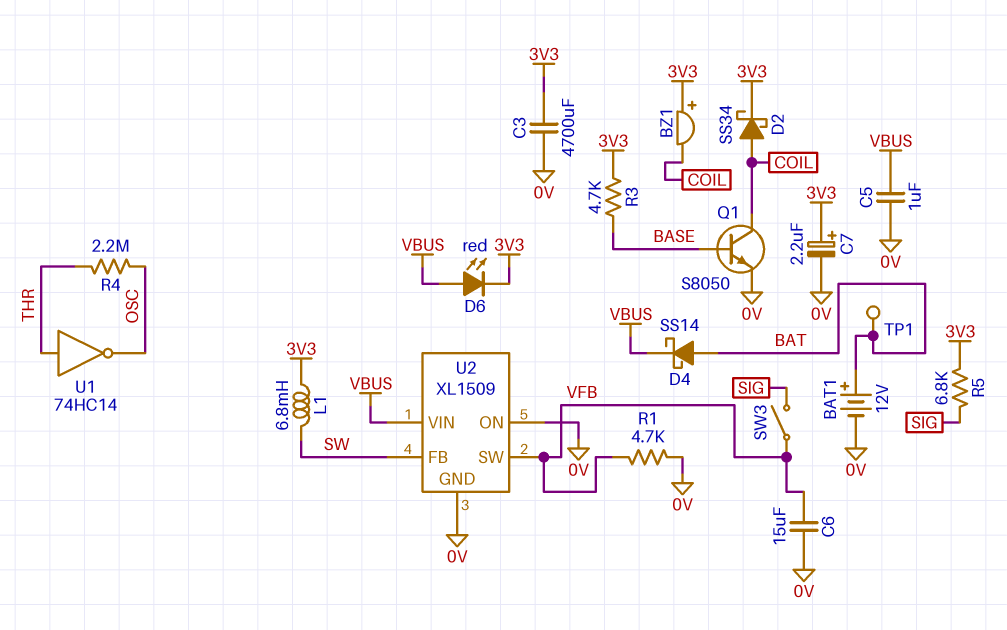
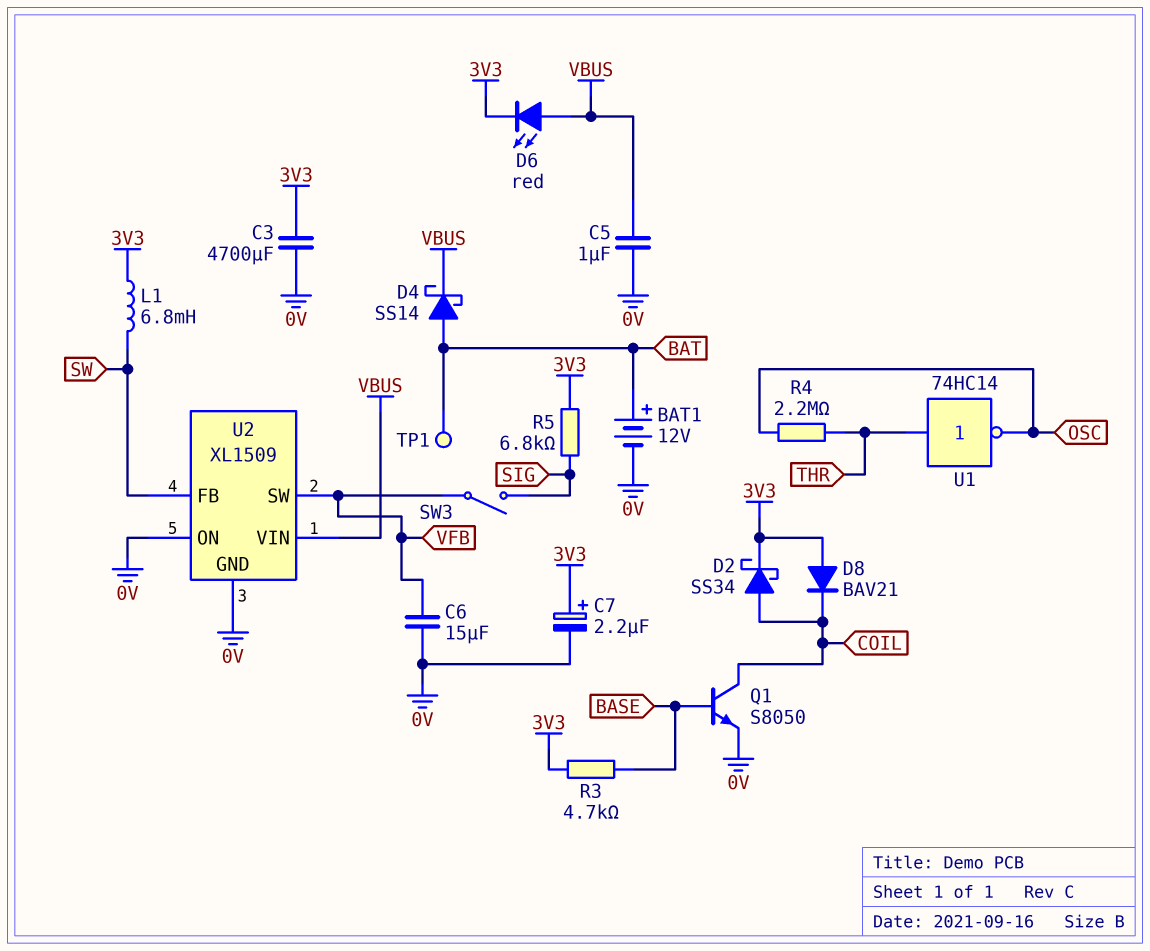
BZ1: buzzer (plus 3V3, minus COIL) -> none
D8: none -> diode BAV21 (A 3V3, K COIL)
R1: 4.7k (0V, VFB) -> none

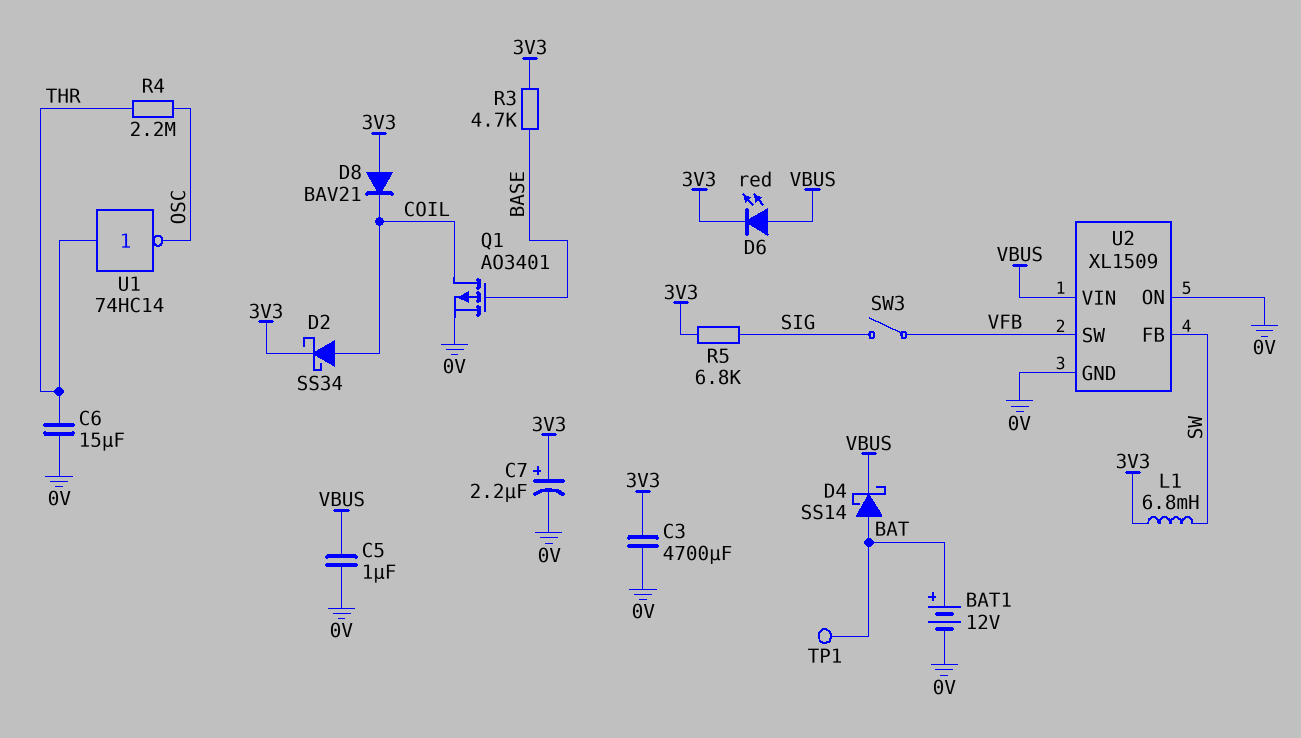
C6: 15uF (0V, VFB) -> 15uF (0V, THR)
Q1: NPN S8050 (B BASE, C COIL, E 0V) -> PMOS AO3401 (G BASE, D COIL, S 0V)

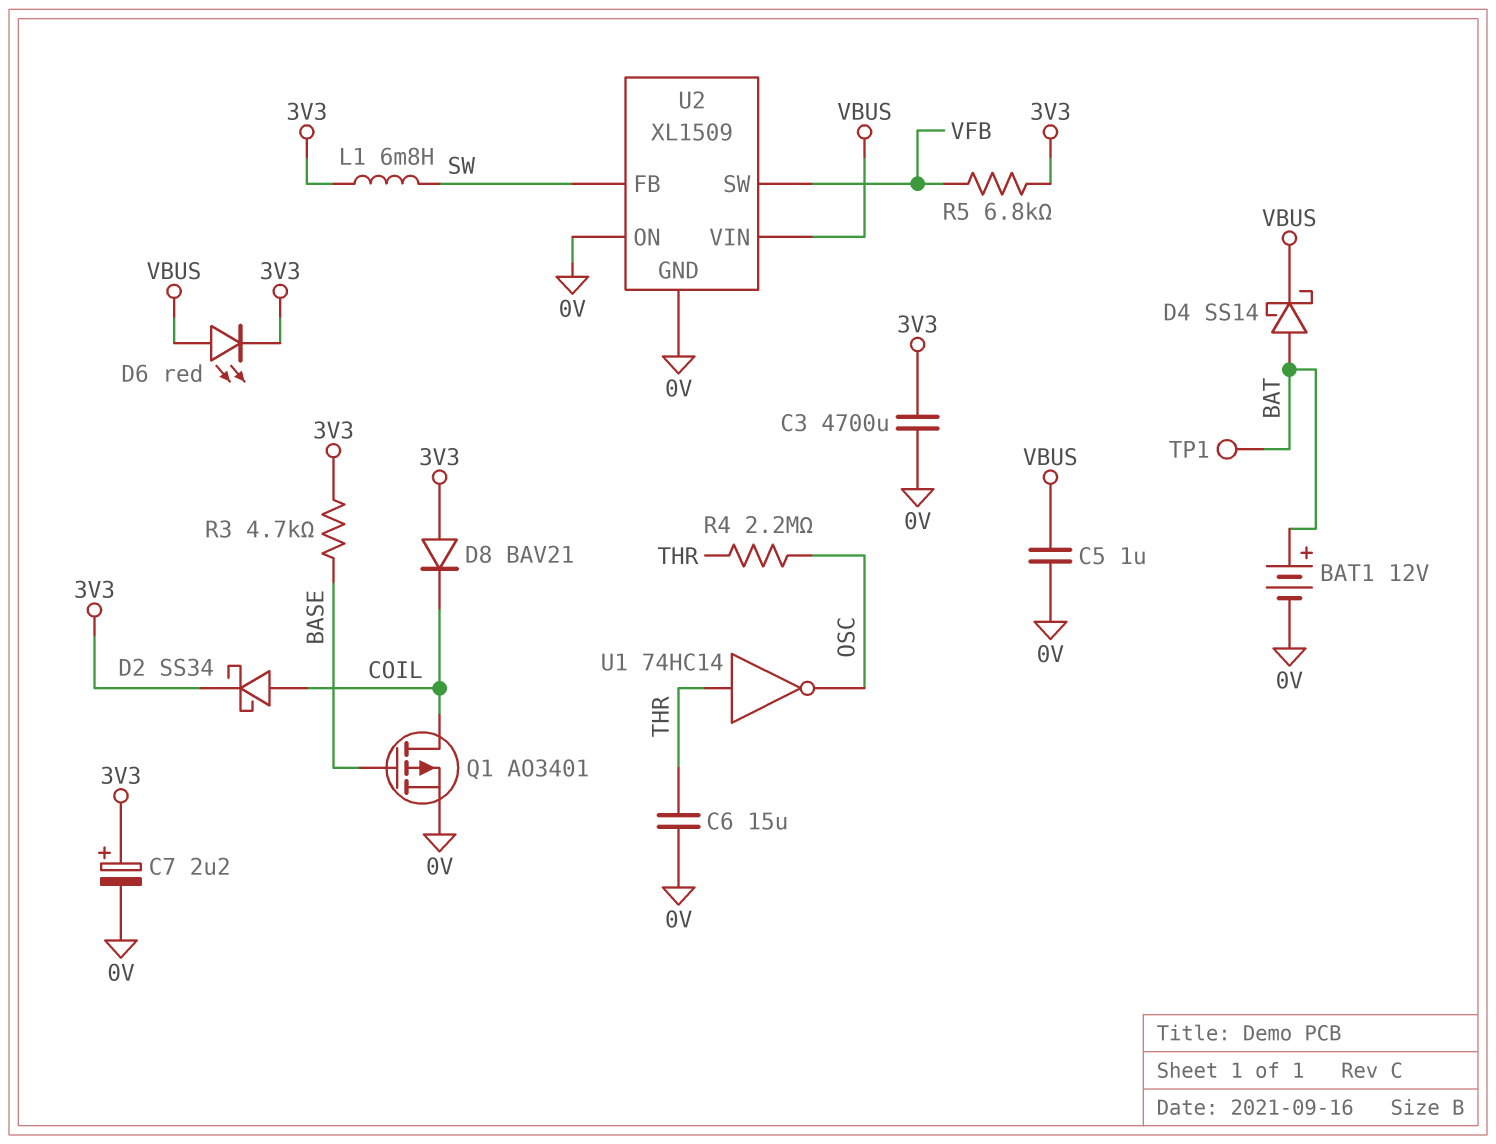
R5: 6.8k (3V3, SIG) -> 6.8k (3V3, VFB)
SW3: switch (SIG, VFB) -> none

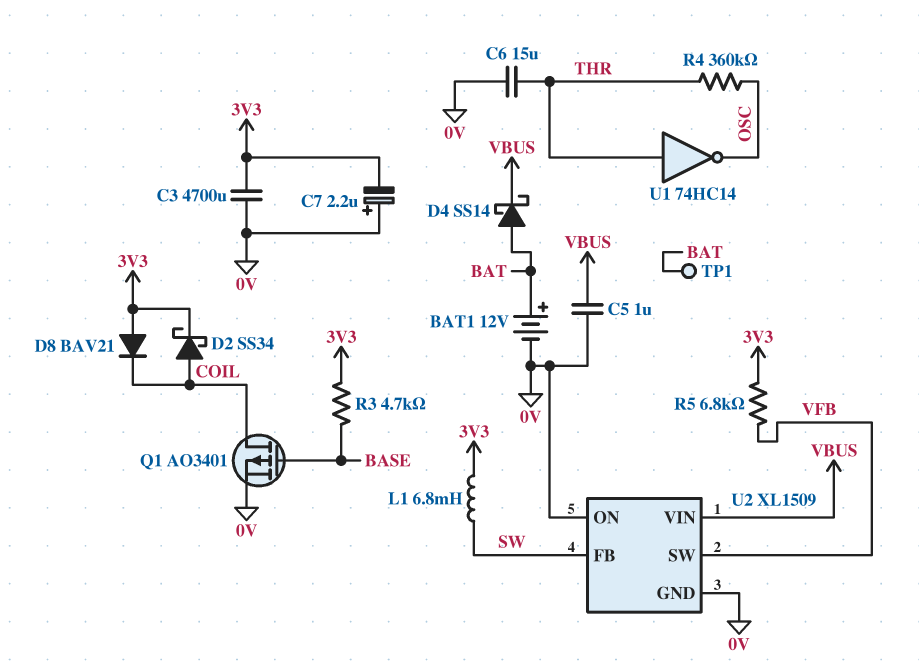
C7: 2.2uF (plus 3V3, minus 0V) -> 2.2uF (plus 0V, minus 3V3)
D6: LED red (A VBUS, K 3V3) -> none
R4: 2.2M (OSC, THR) -> 360k (OSC, THR)

